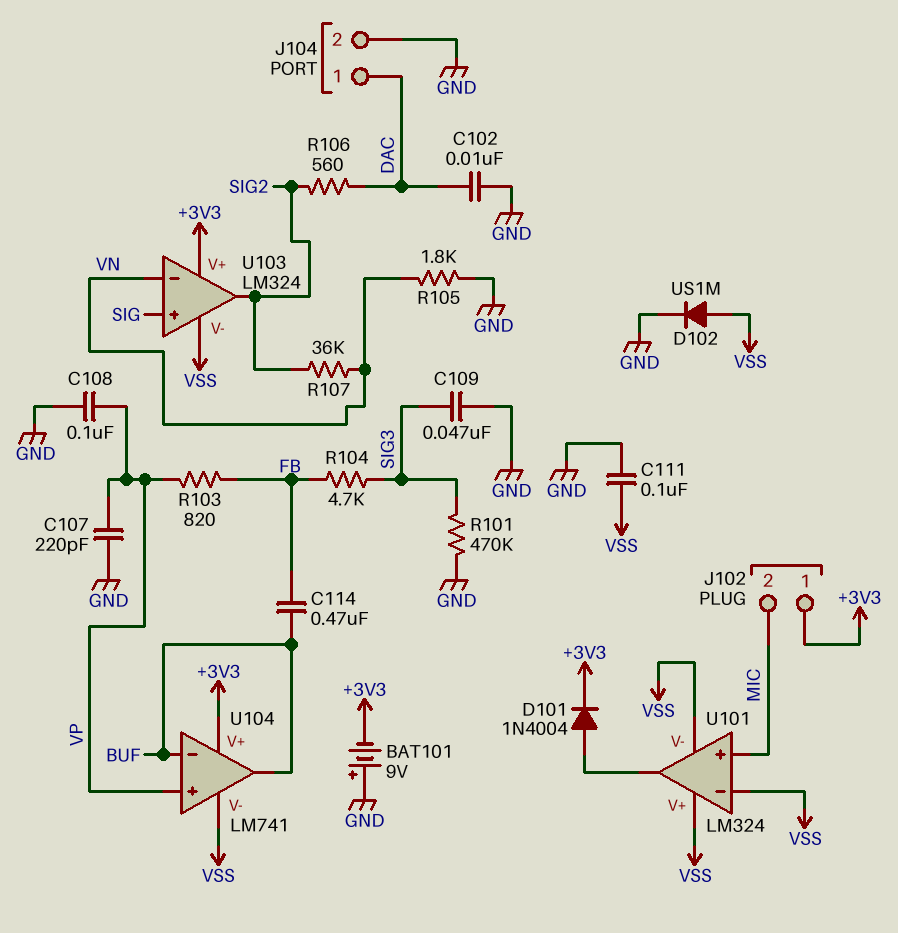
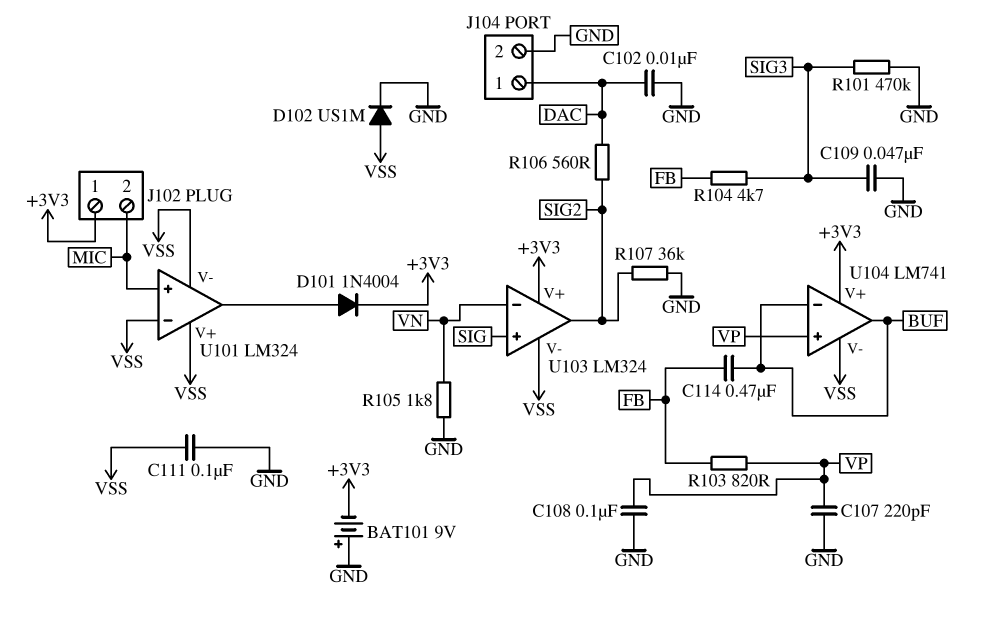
R107: 36k (SIG2, VN) -> 36k (GND, SIG2)

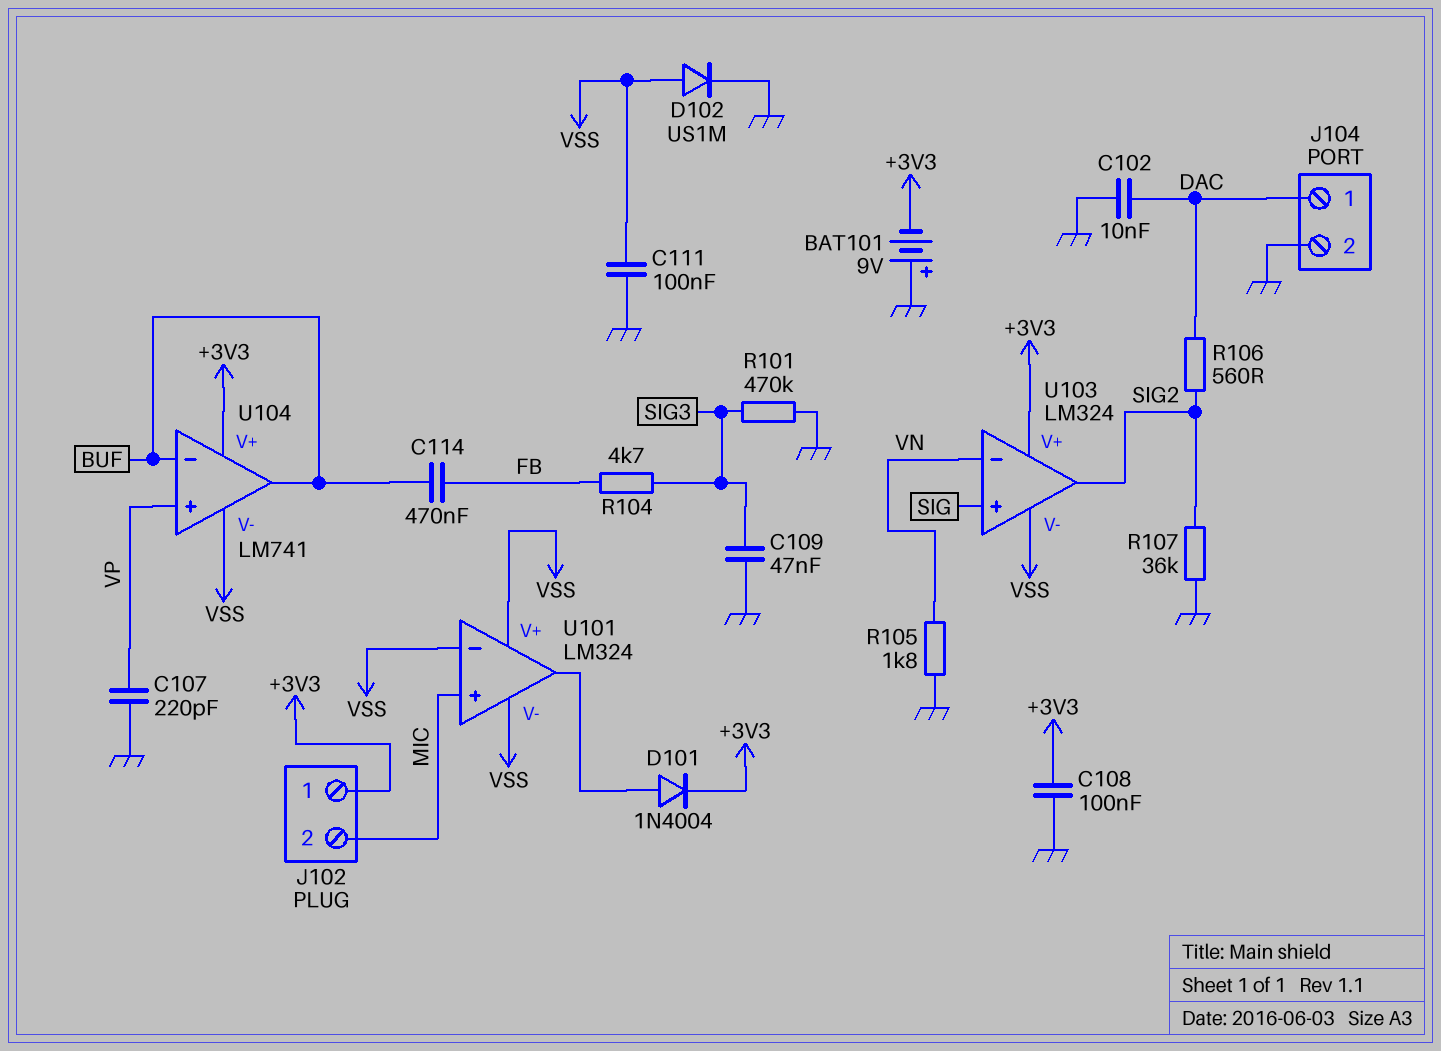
C108: 100nF (GND, VP) -> 100nF (+3V3, GND)
R103: 820 (FB, VP) -> none

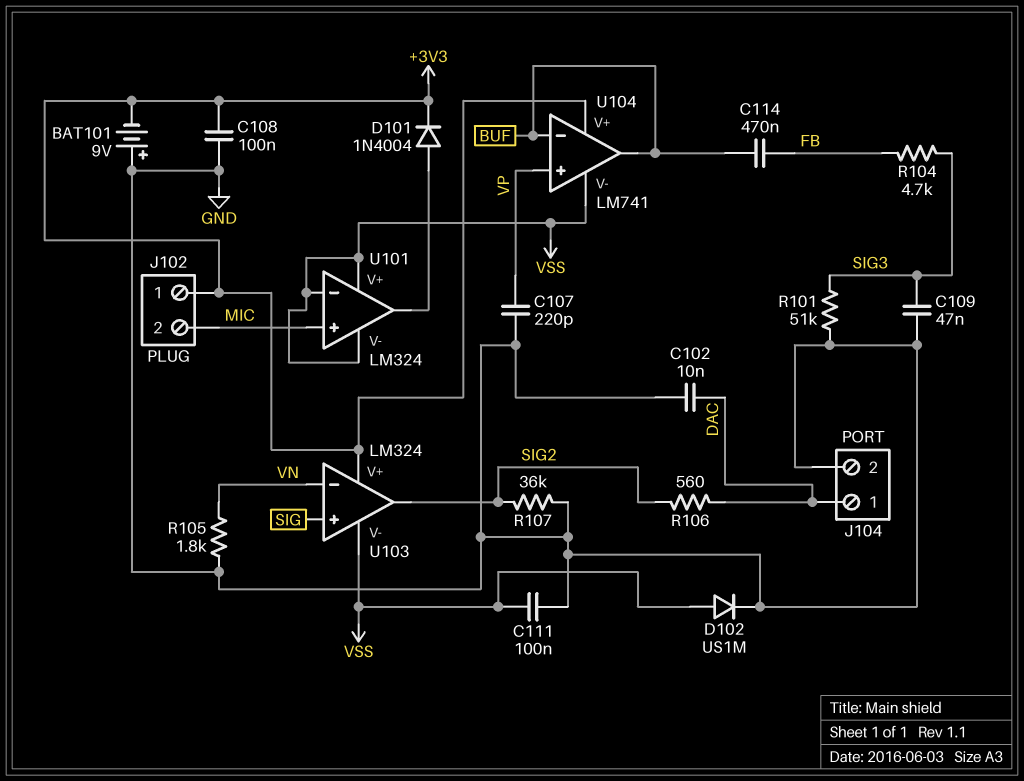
R101: 470k (GND, SIG3) -> 51k (GND, SIG3)

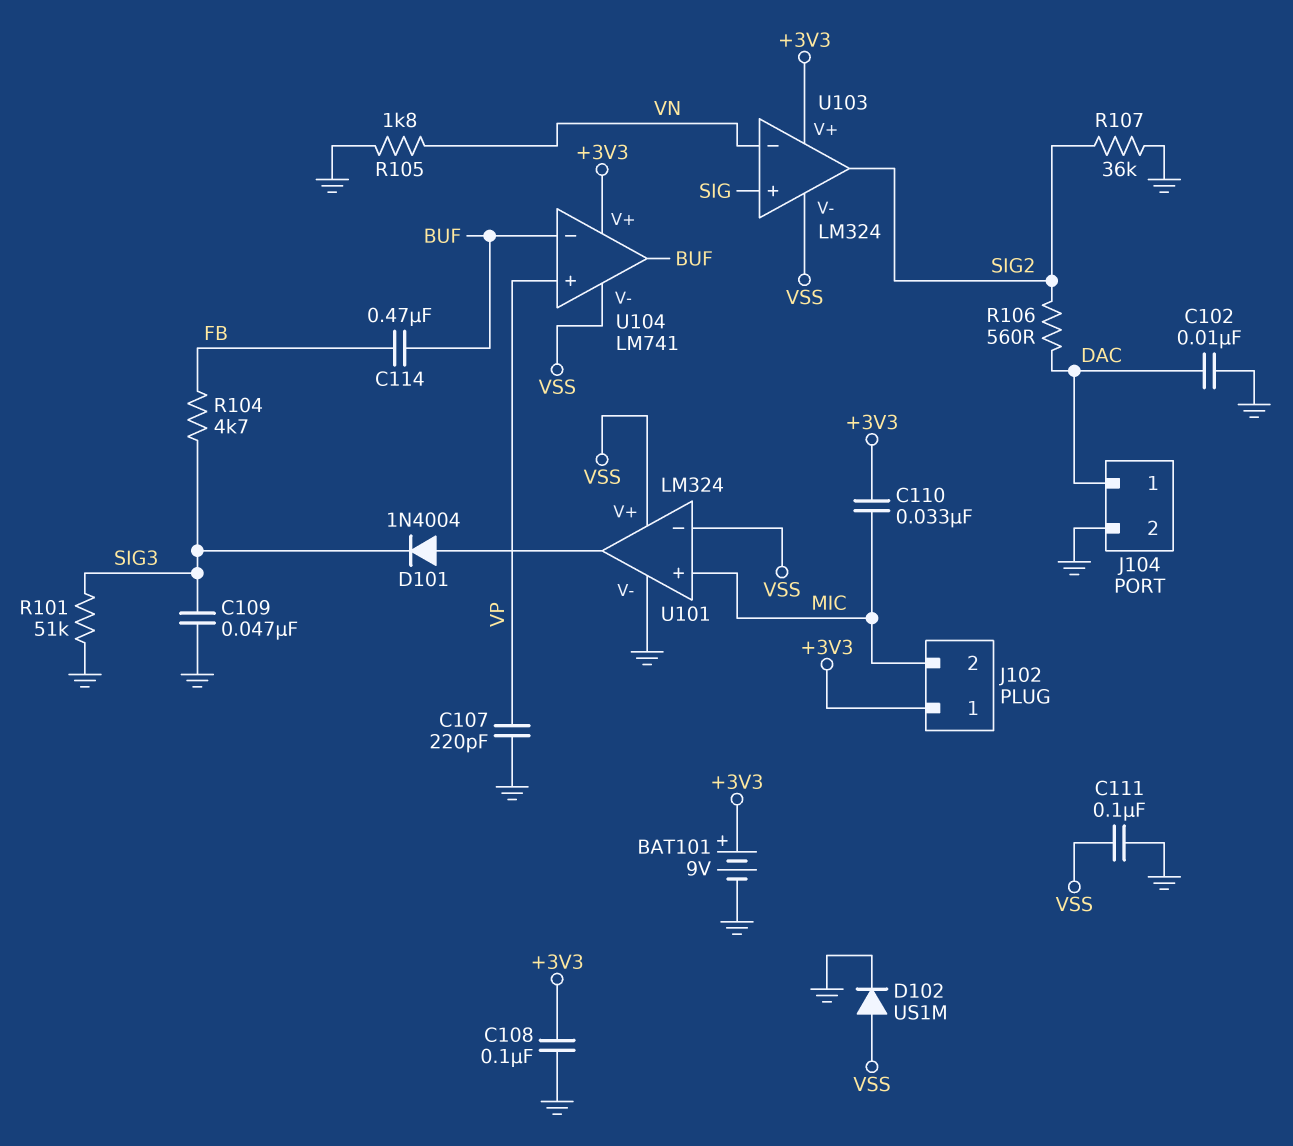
BAT101: 9V (plus GND, minus +3V3) -> 9V (plus +3V3, minus GND)
C110: none -> 33nF (+3V3, MIC)
D101: diode 1N4004 (A U101/out, K +3V3) -> diode 1N4004 (A U101/out, K SIG3)
U101 pin V-: VSS -> GND

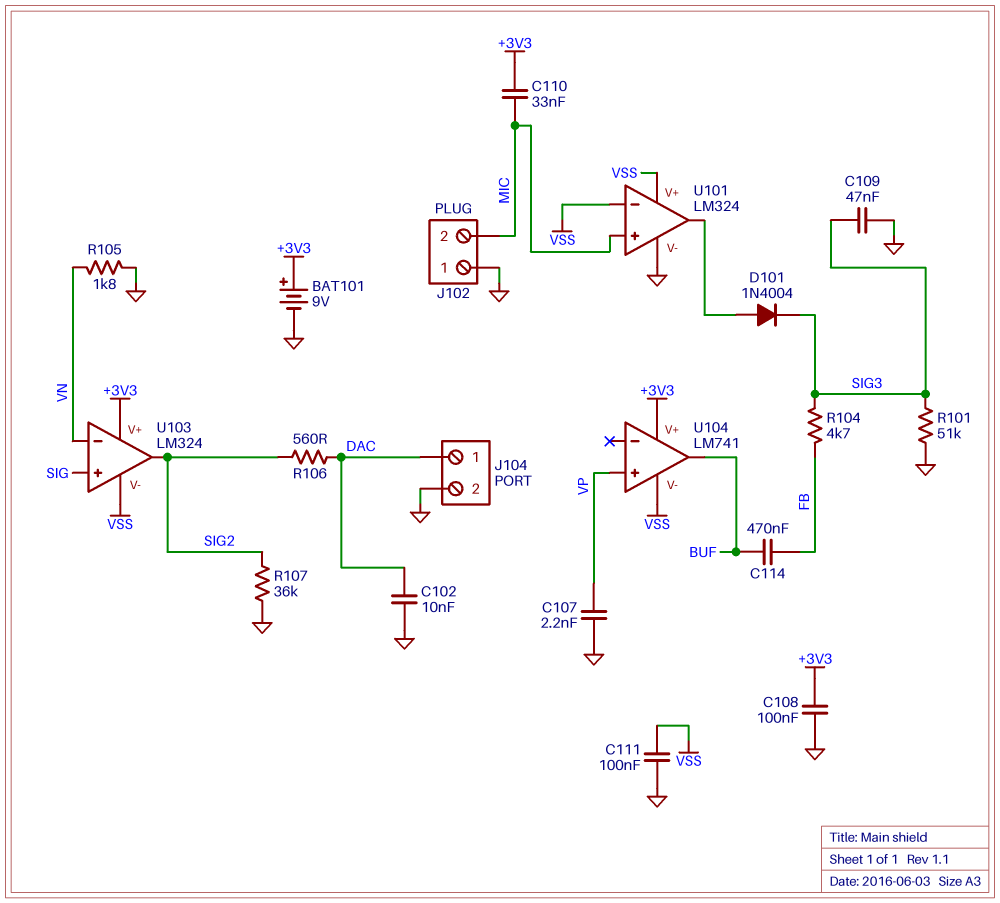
C107: 220pF (GND, VP) -> 2.2nF (GND, VP)
D102: diode US1M (A VSS, K GND) -> none
J102 pin 1: +3V3 -> GND
U104 pin in-: BUF -> none

